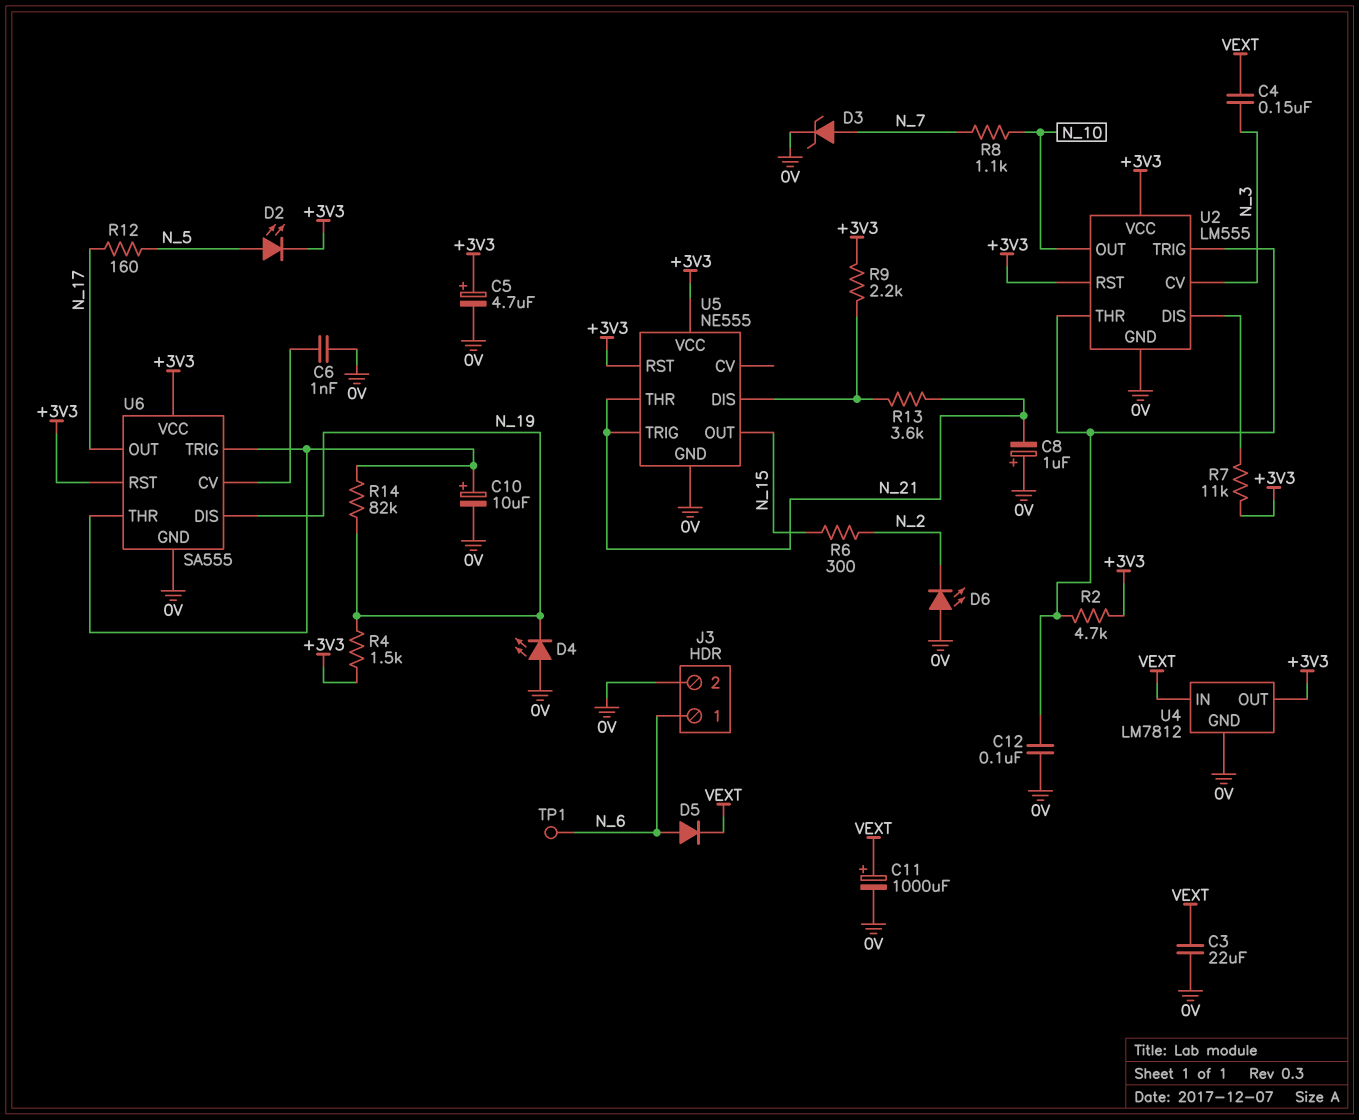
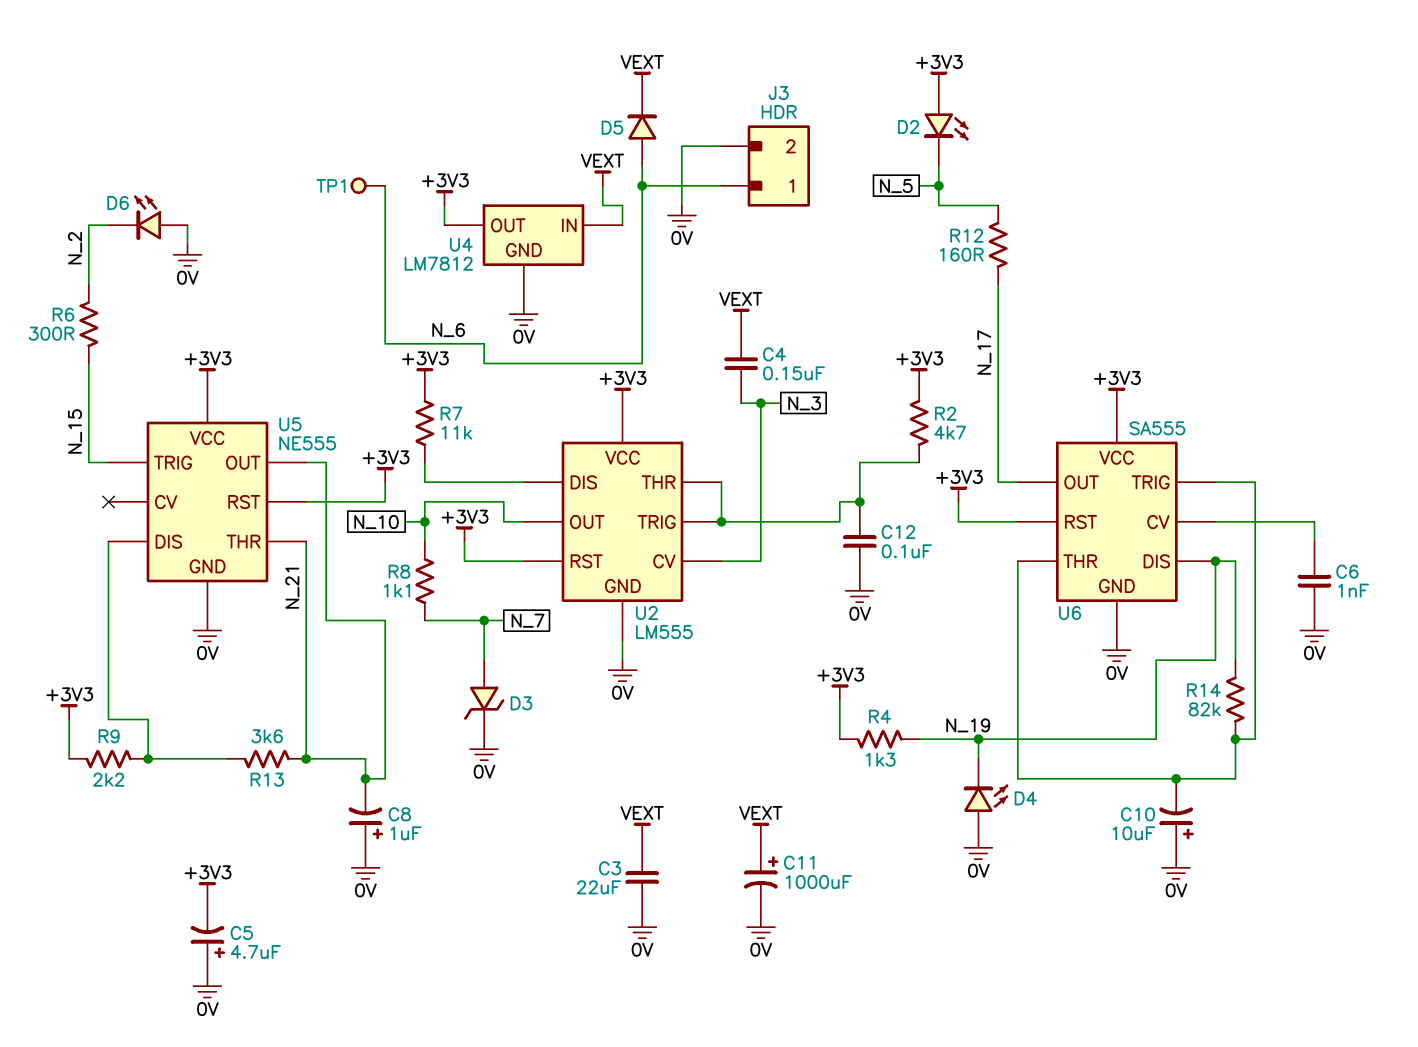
C5: 4.7uF (plus +3V3, minus 0V) -> 4.7uF (plus 0V, minus +3V3)
C10: 10uF (plus U6/THR, minus 0V) -> 10uF (plus 0V, minus U6/THR)
D2: LED (A N_5, K +3V3) -> LED (A +3V3, K N_5)
R4: 1.5k (+3V3, N_19) -> 1.3k (+3V3, N_19)
U5 pin OUT: N_15 -> N_21
U5 pin TRIG: N_21 -> N_15

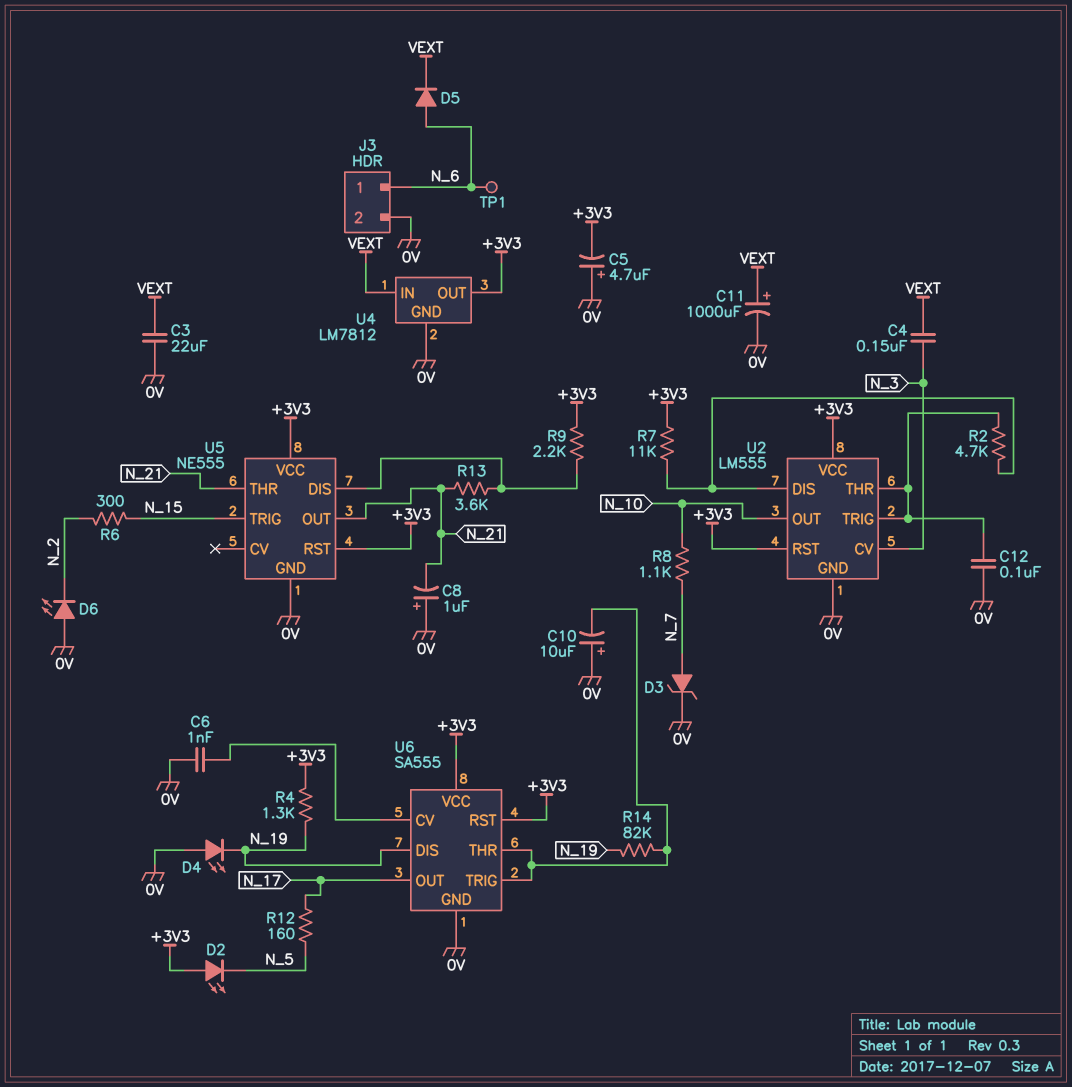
R2: 4.7k (+3V3, U2/THR) -> 4.7k (U2/DIS, U2/THR)

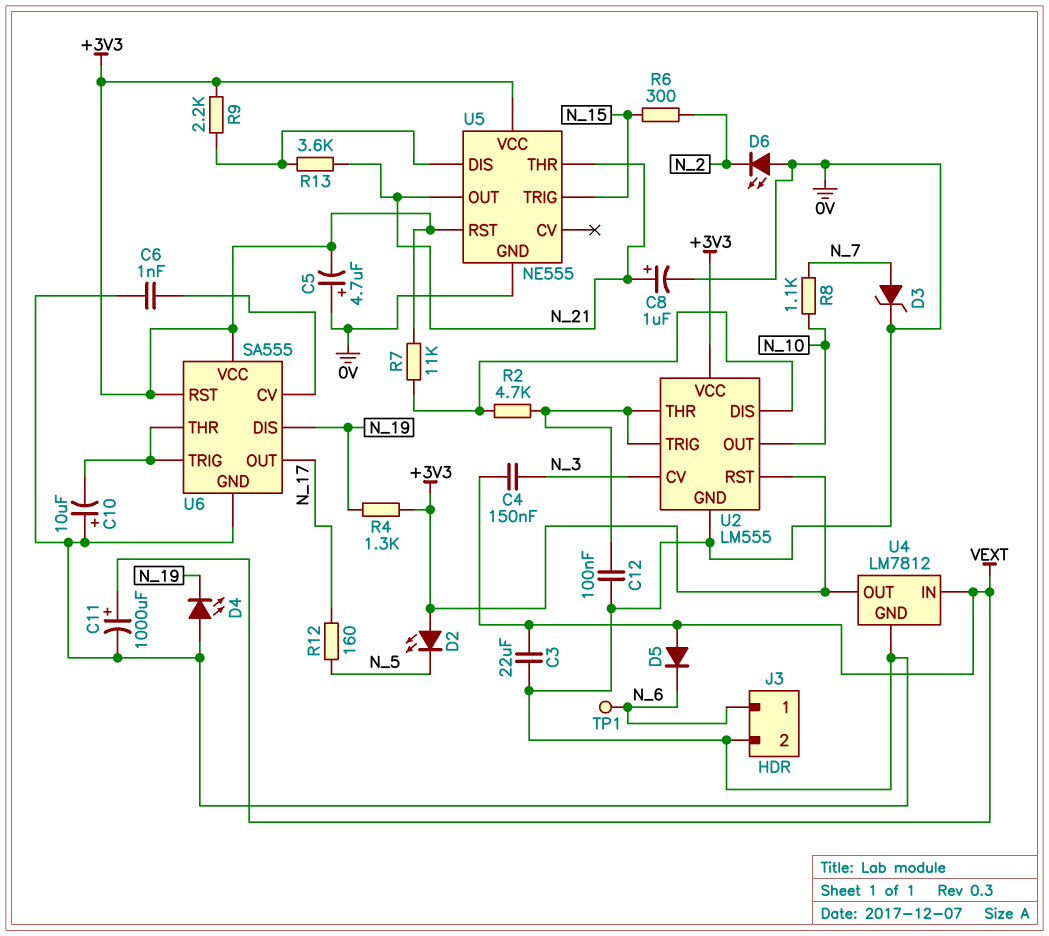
C8: 1uF (plus 0V, minus N_21) -> 1uF (plus N_21, minus 0V)
D5: diode (A N_6, K VEXT) -> diode (A VEXT, K N_6)
R14: 82k (N_19, U6/THR) -> none

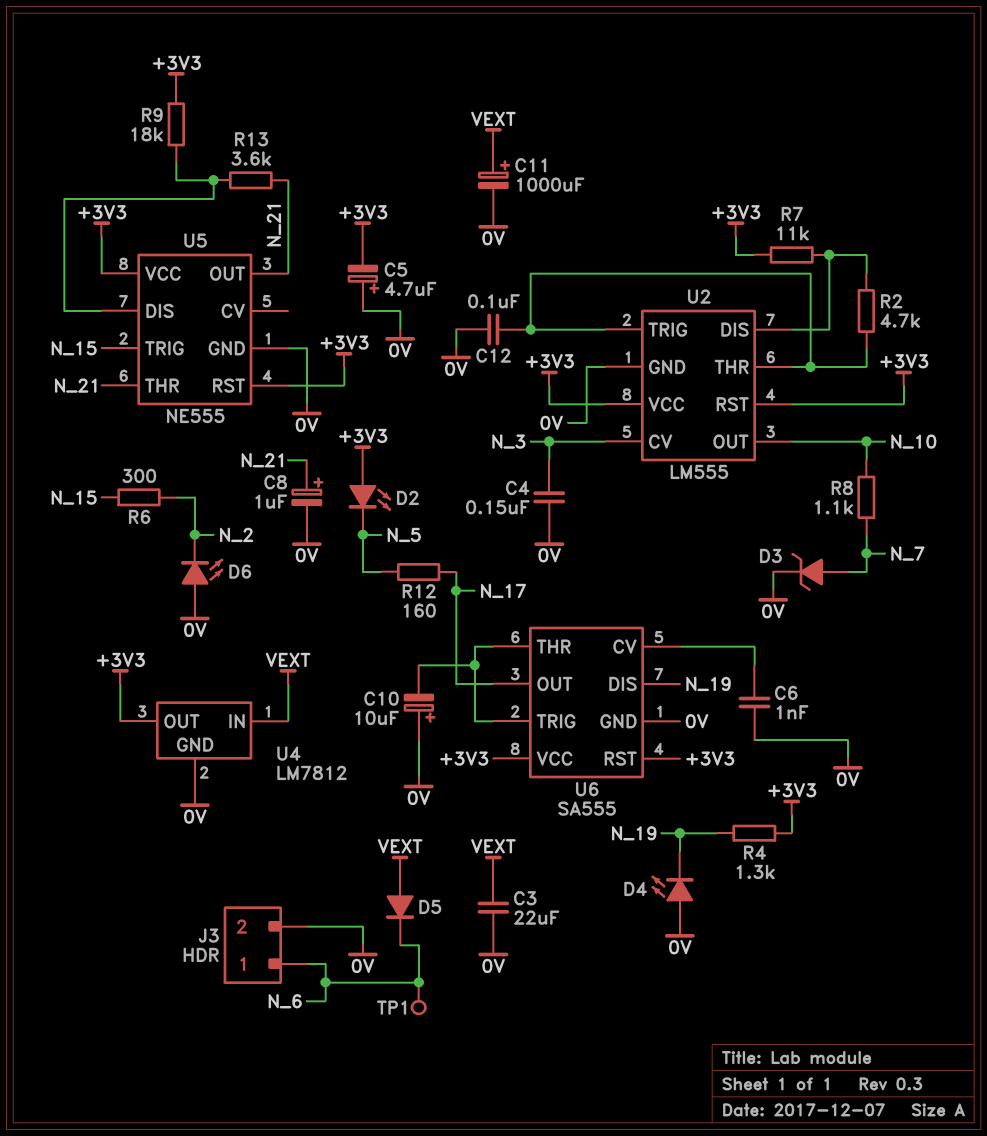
C4: 150nF (N_3, VEXT) -> 150nF (0V, N_3)
R9: 2.2k (+3V3, U5/DIS) -> 18k (+3V3, U5/DIS)

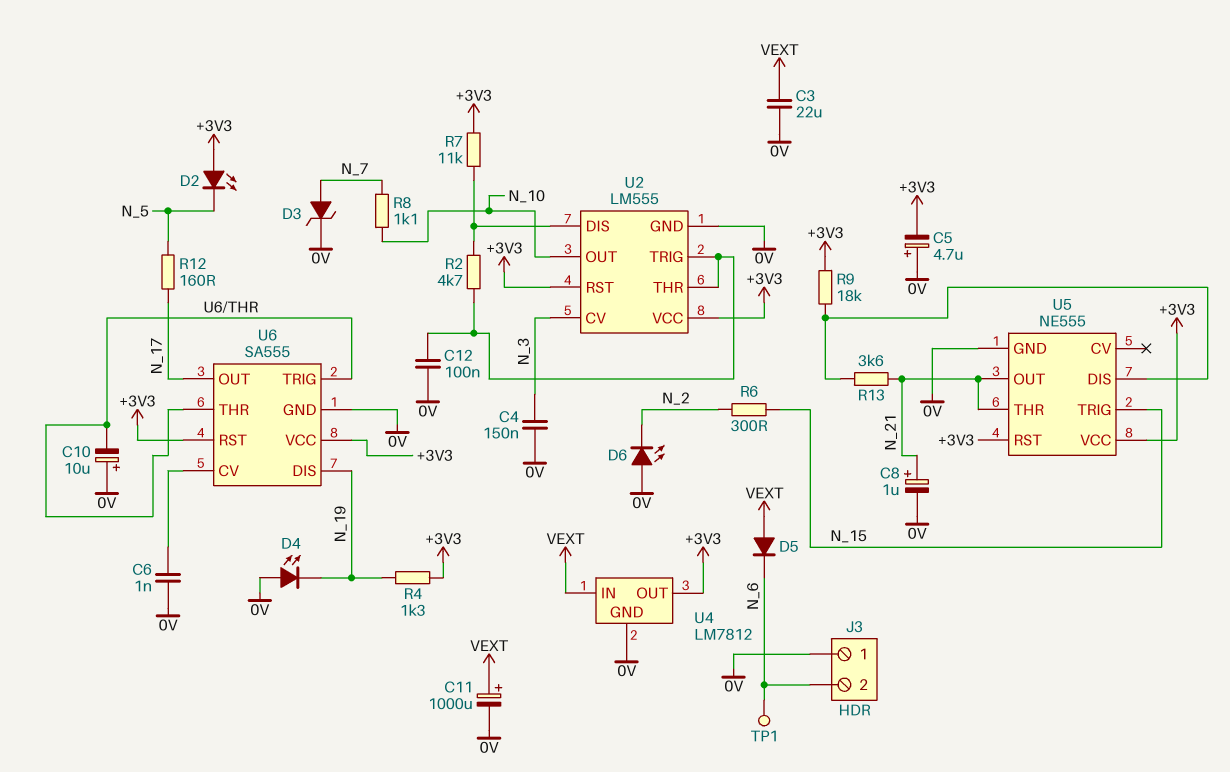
J3 pin 1: N_6 -> 0V
J3 pin 2: 0V -> N_6

